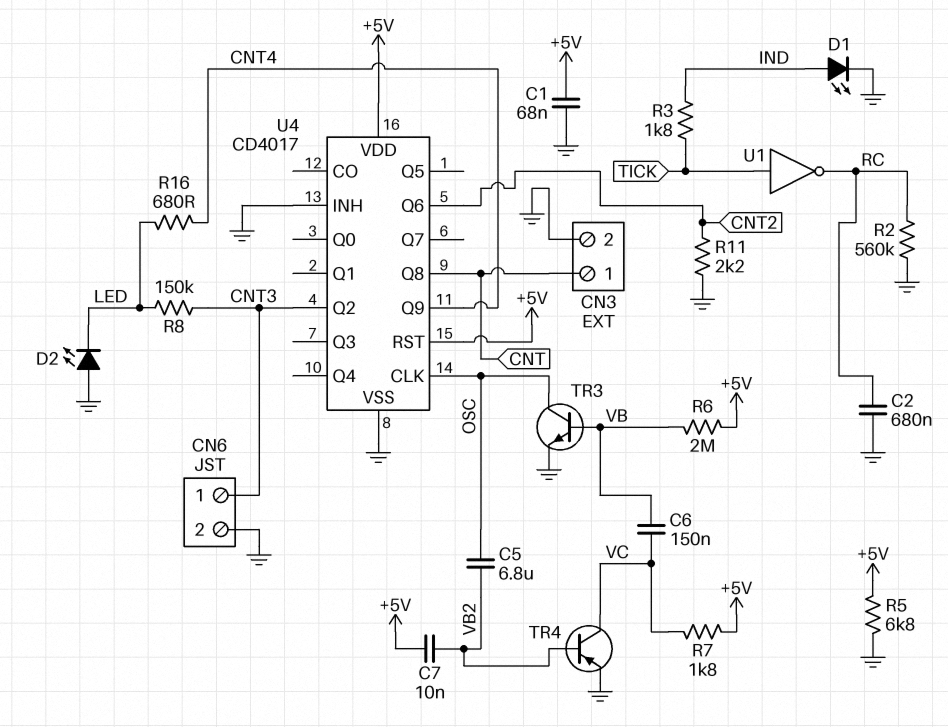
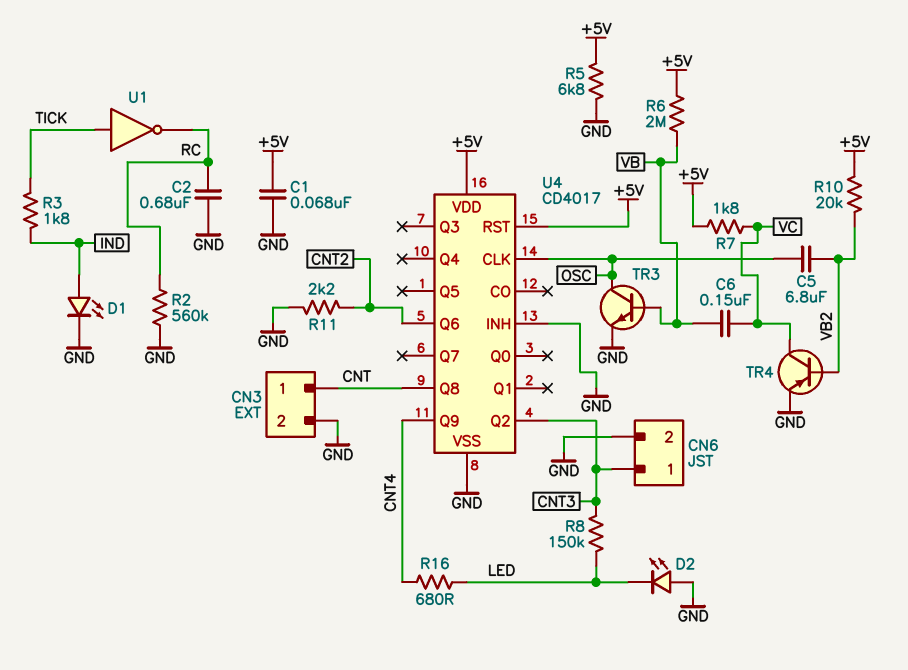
C7: 10nF (+5V, VB2) -> none
R10: none -> 20k (+5V, VB2)

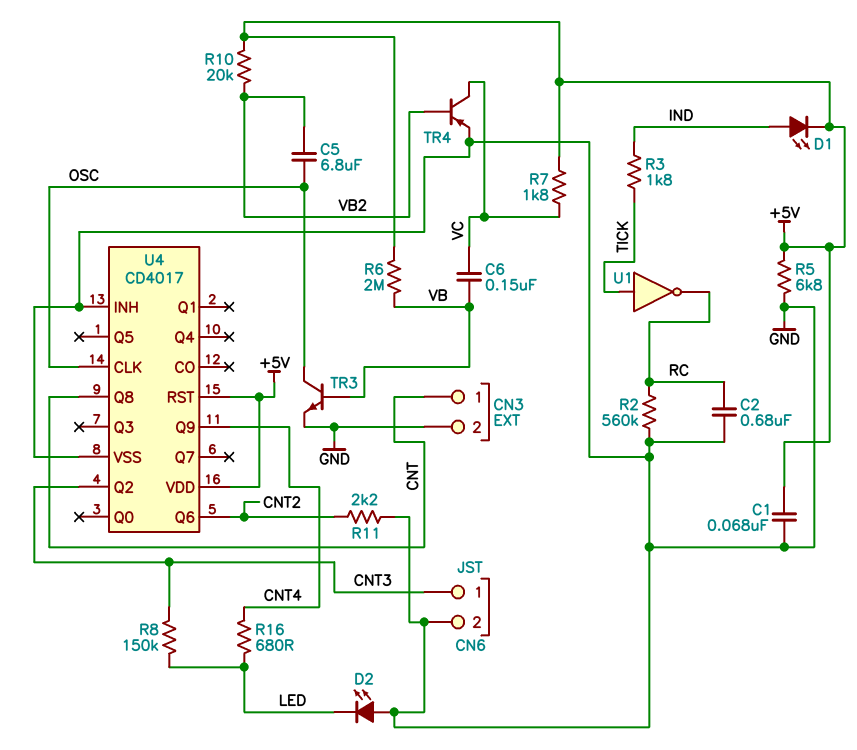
D1: LED (A IND, K GND) -> LED (A IND, K +5V)

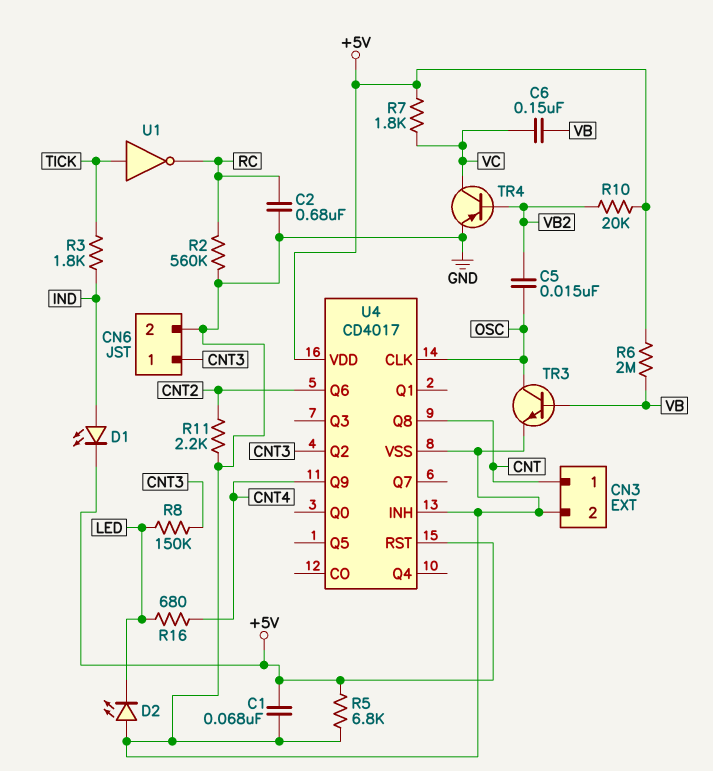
C5: 6.8uF (OSC, VB2) -> 15nF (OSC, VB2)

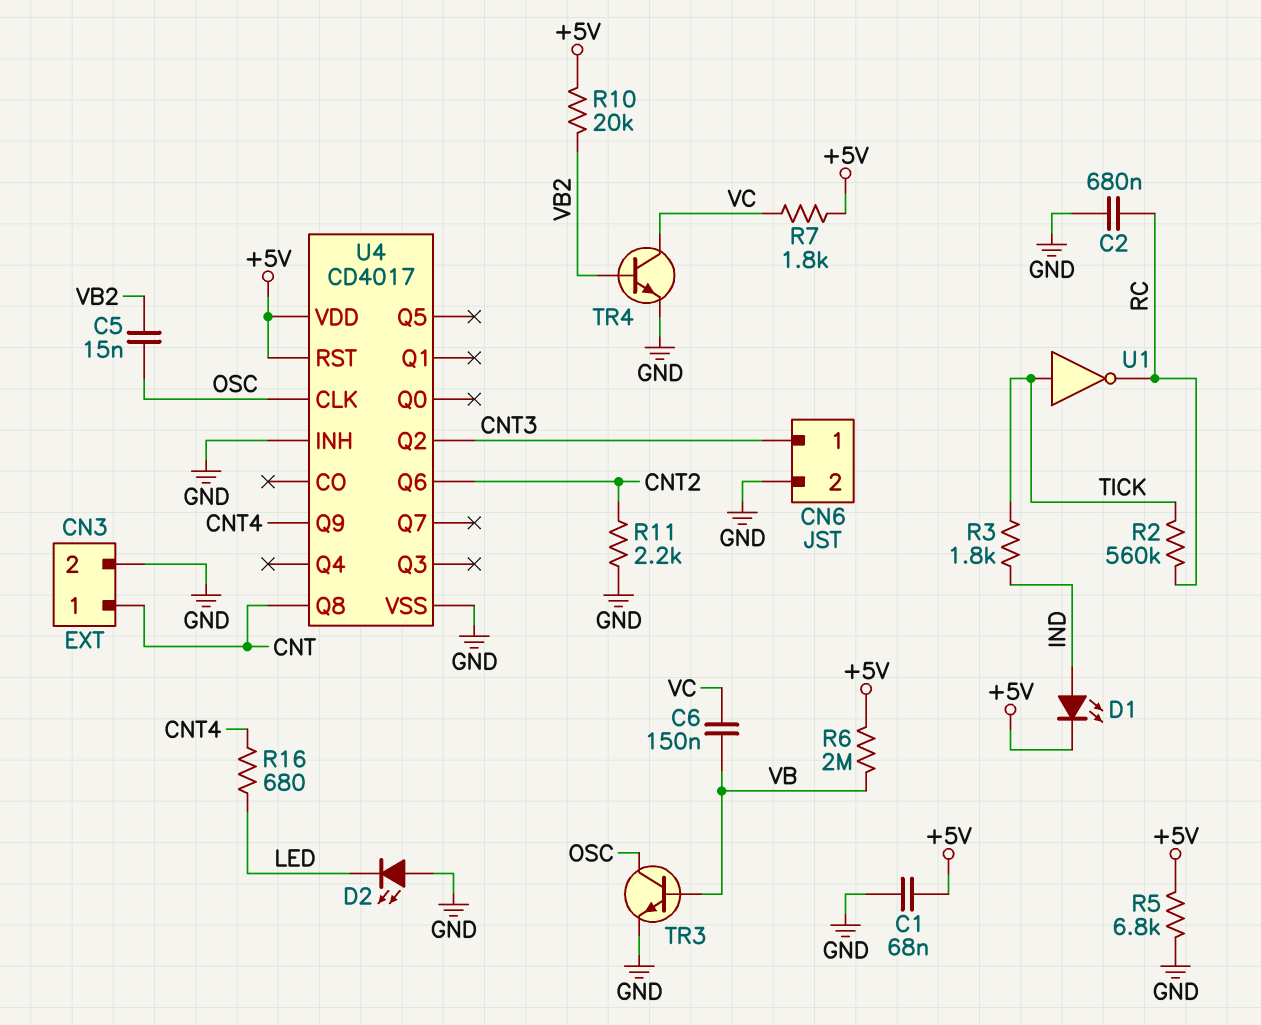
R2: 560k (GND, RC) -> 560k (RC, TICK)
R8: 150k (CNT3, LED) -> none
TR4: PNP (B VB2, C VC, E GND) -> NPN (B VB2, C VC, E GND)

